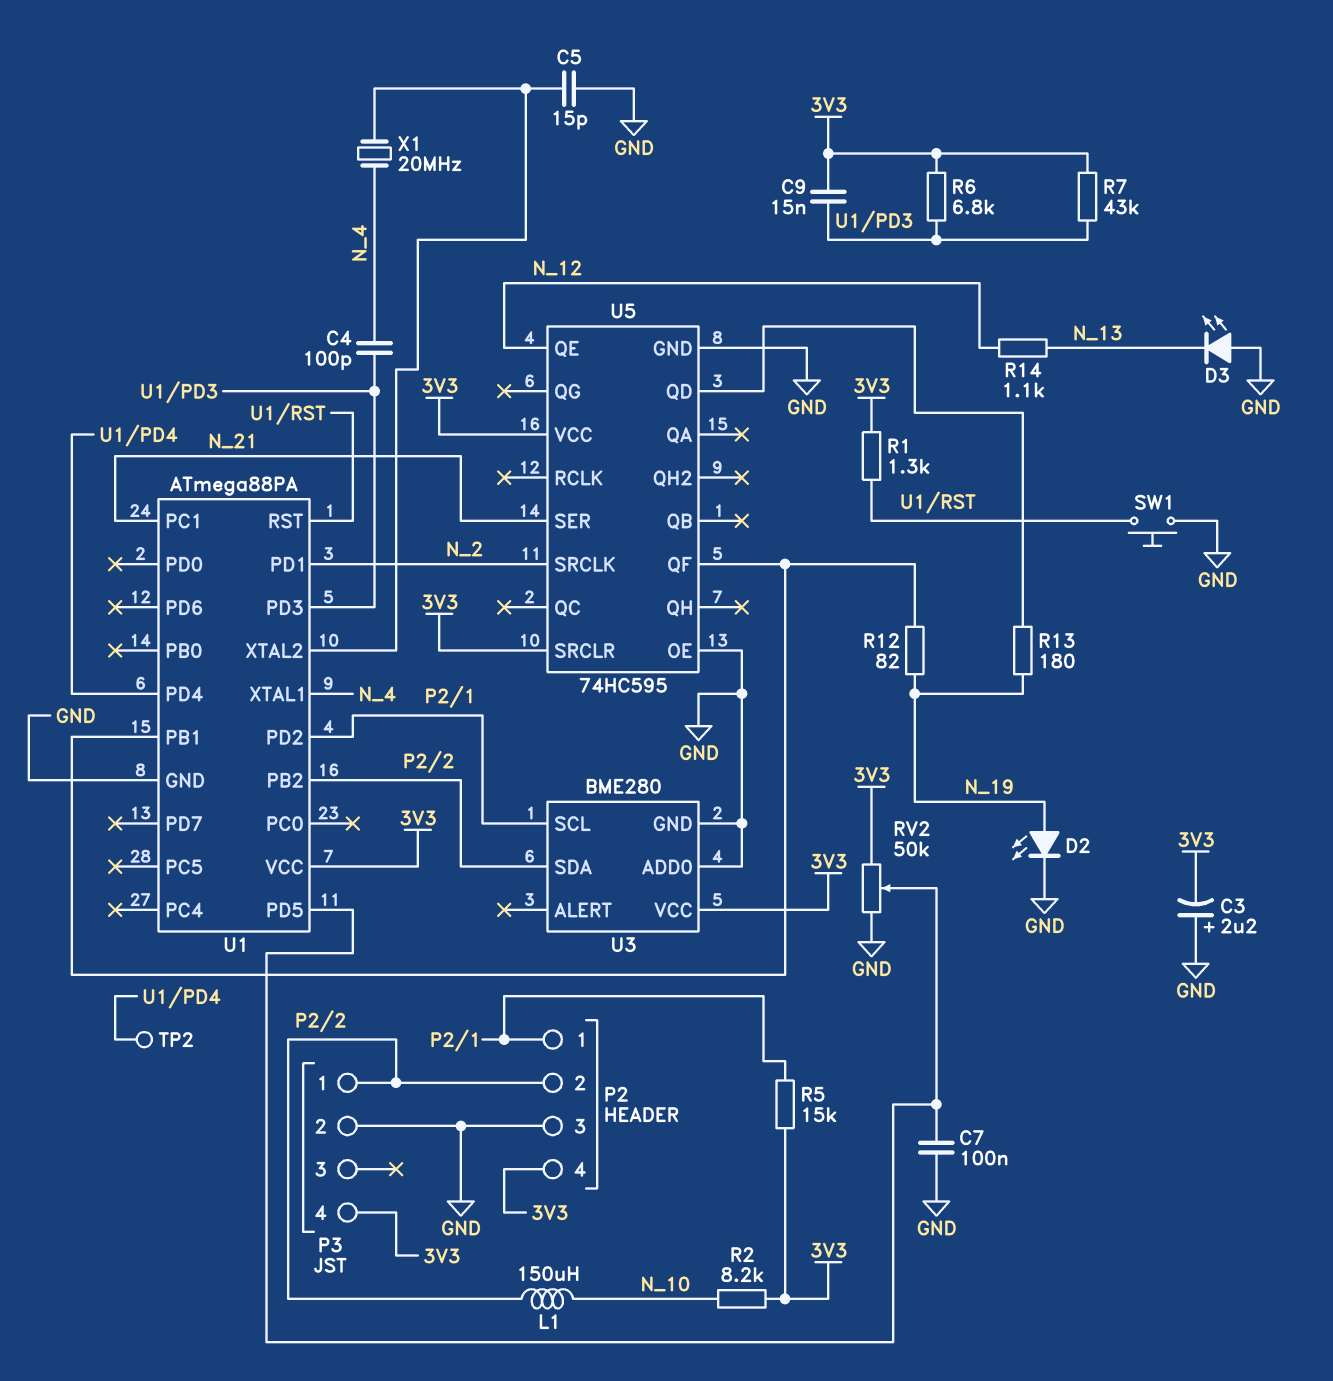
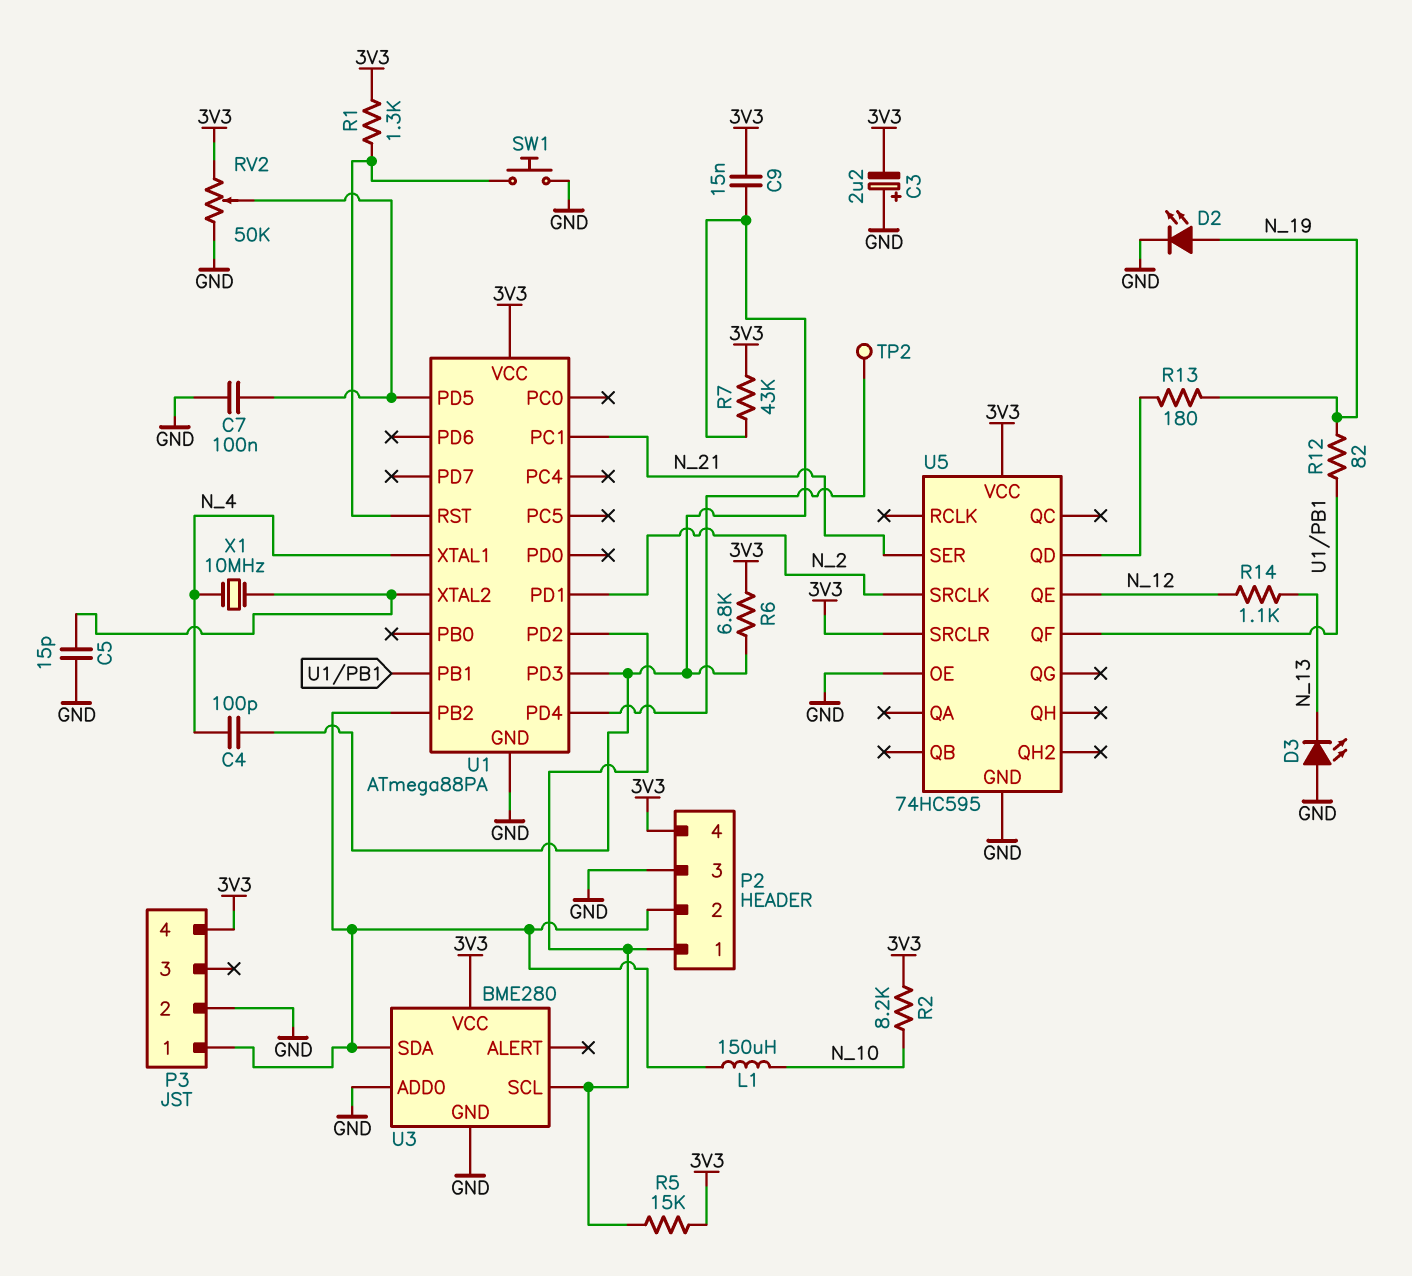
X1: 20MHz (N_4, U1/XTAL2) -> 10MHz (N_4, U1/XTAL2)

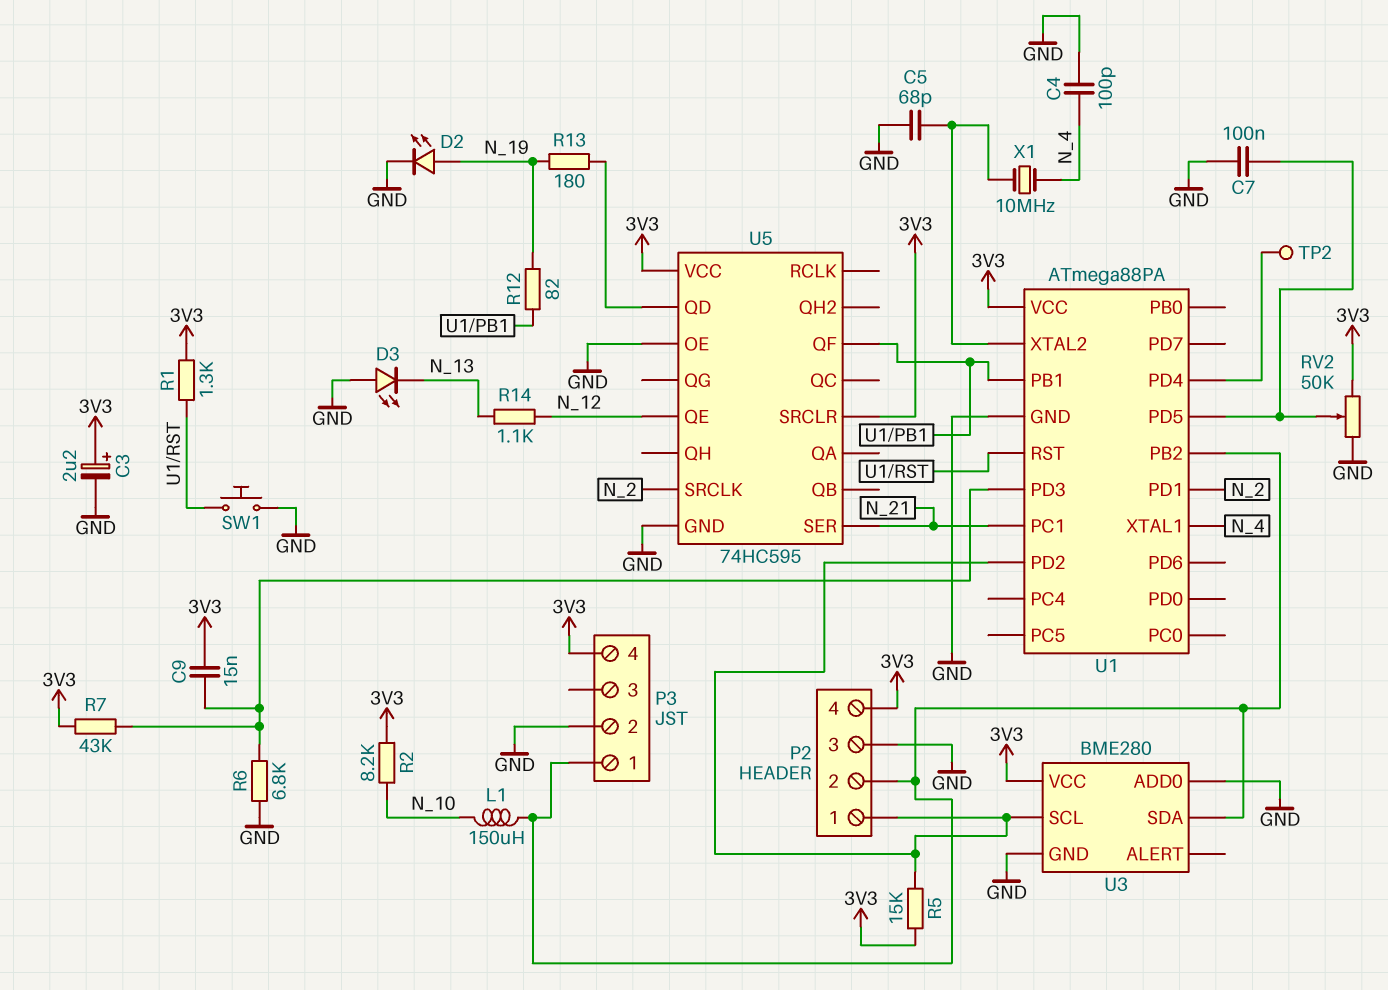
C3: 2.2uF (plus GND, minus 3V3) -> 2.2uF (plus 3V3, minus GND)
C4: 100pF (N_4, U1/PD3) -> 100pF (GND, N_4)
C5: 15pF (GND, U1/XTAL2) -> 68pF (GND, U1/XTAL2)
R6: 6.8k (3V3, U1/PD3) -> 6.8k (GND, U1/PD3)

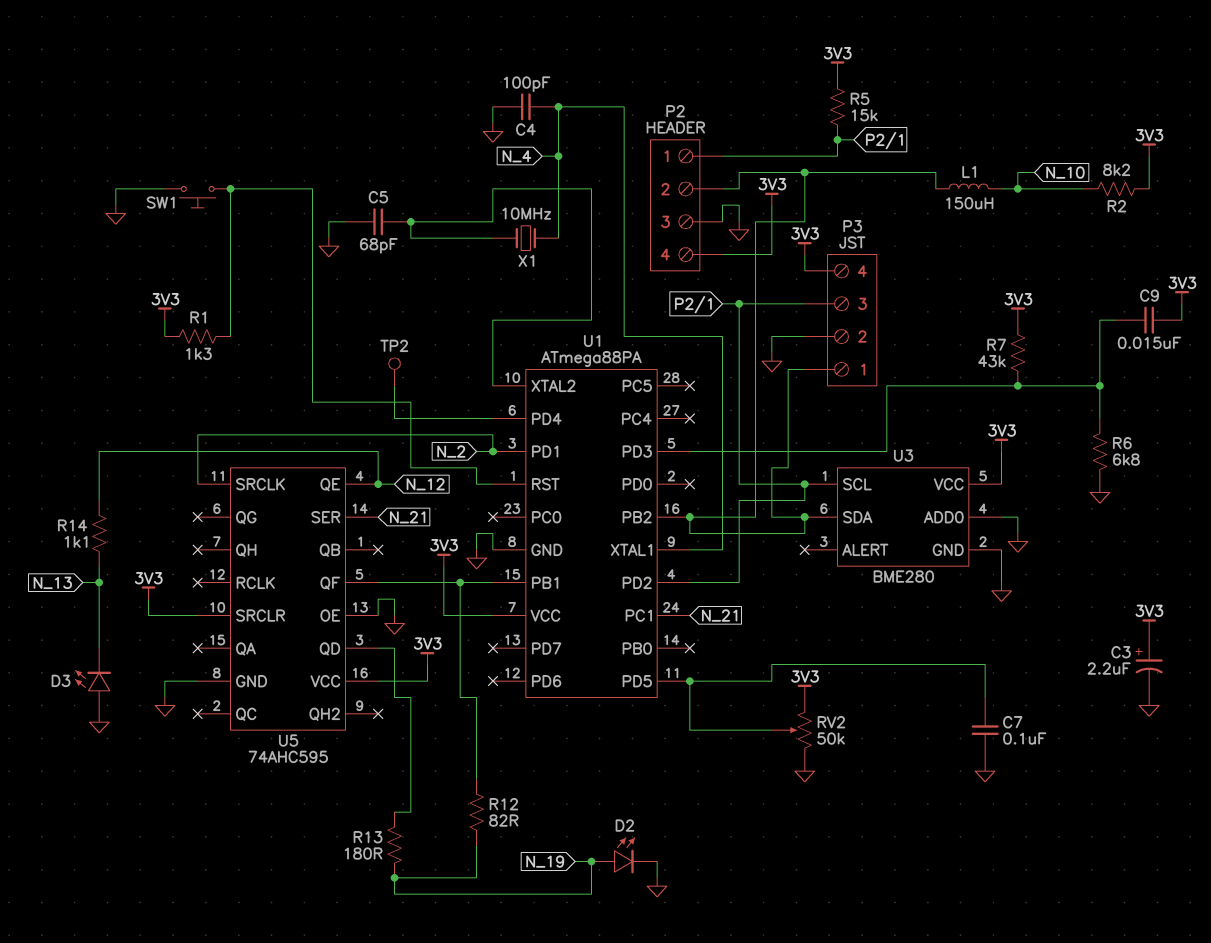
P3 pin 3: none -> P2/1
U5: 74HC595 -> 74AHC595

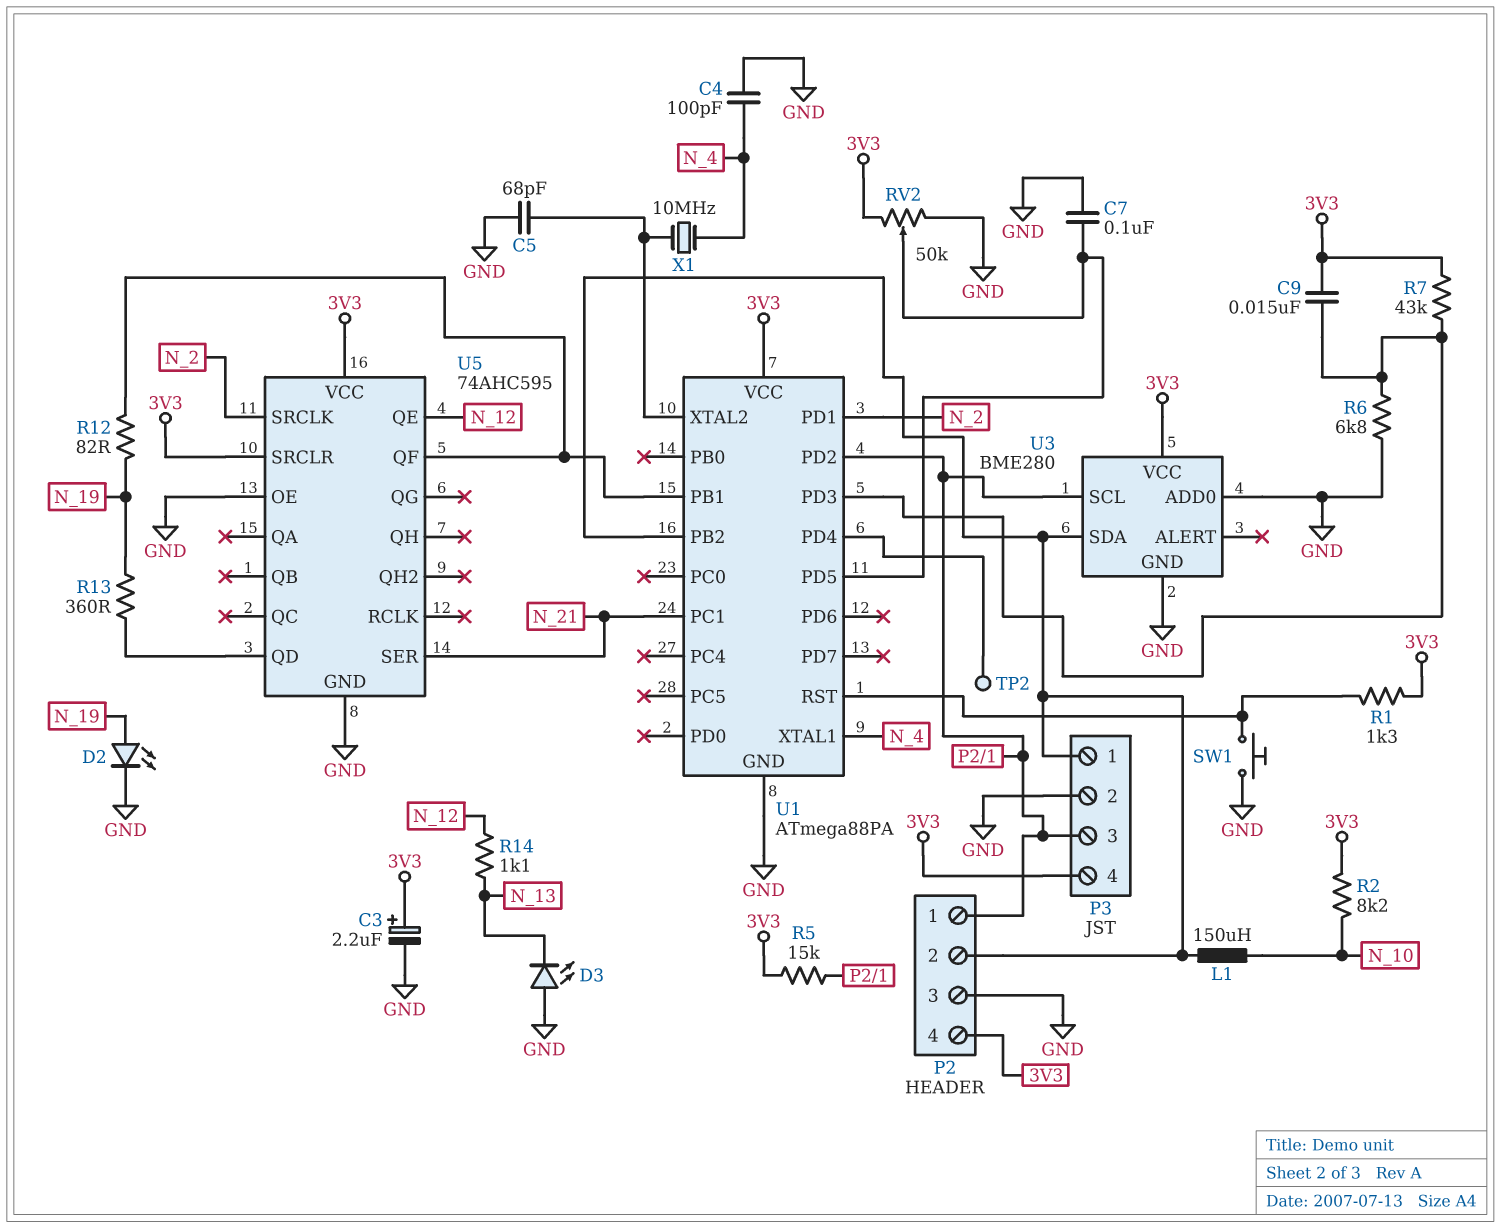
R13: 180 (N_19, U5/QD) -> 360 (N_19, U5/QD)

